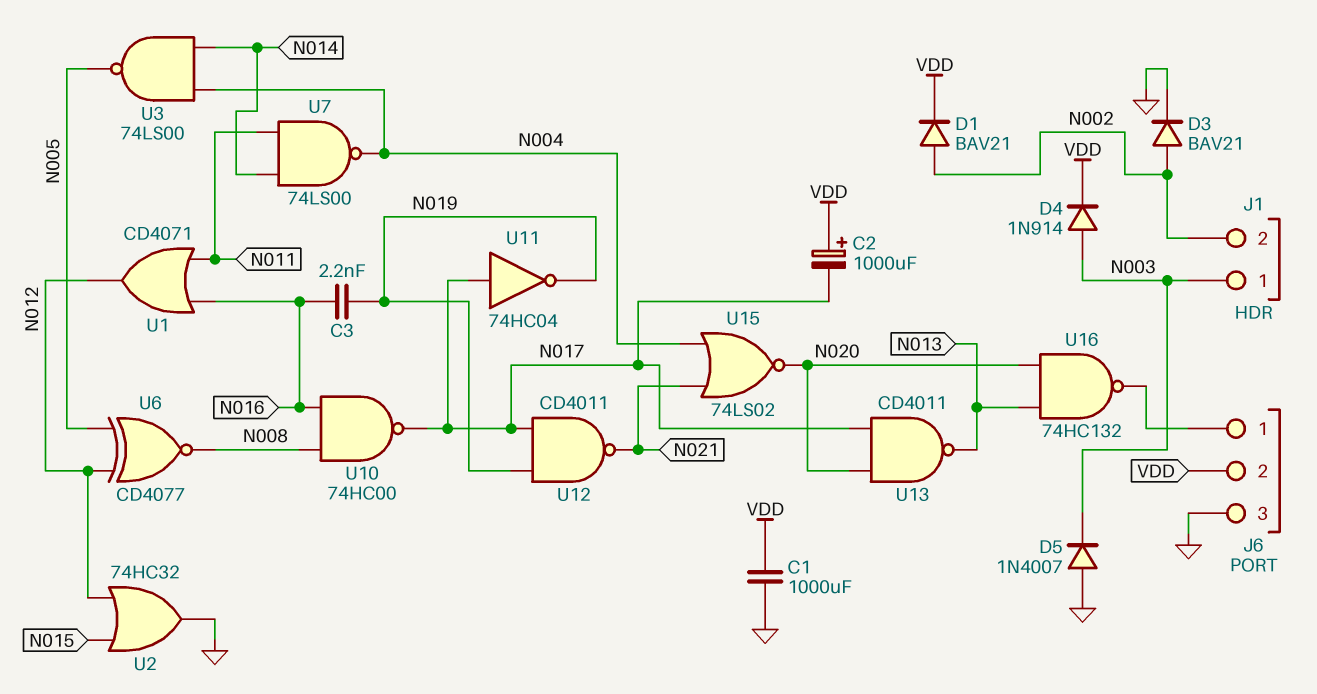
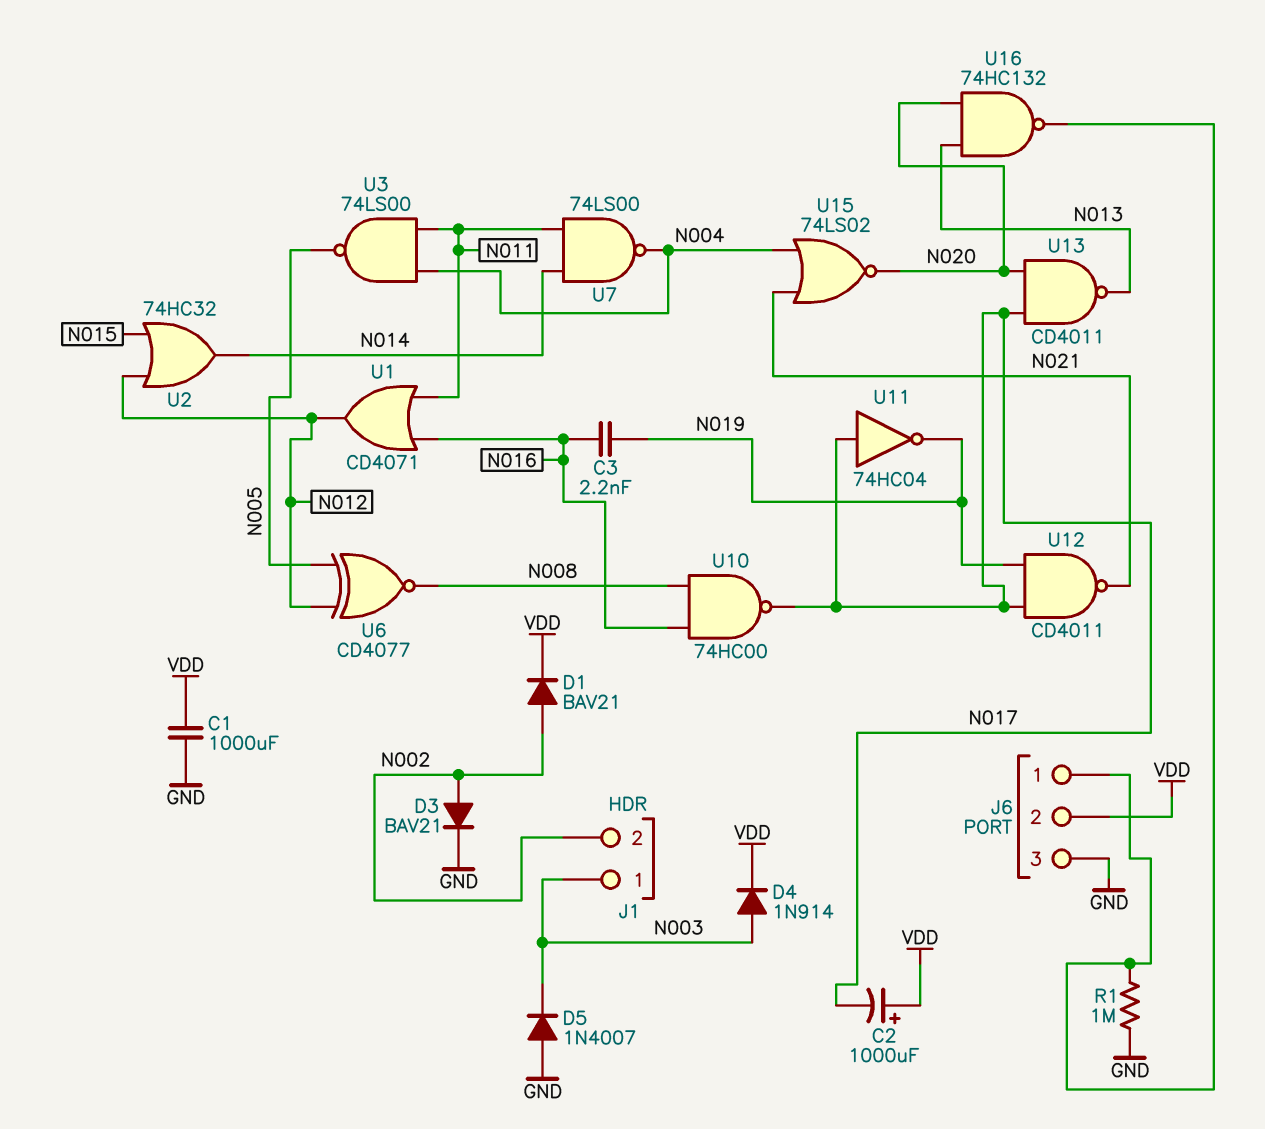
R1: none -> 1M (GND, J6/1)
U2: OR 74HC32 (in N012, in N015, out GND) -> OR 74HC32 (in N012, in N015, out N014)
U3: NAND 74LS00 (in N004, in N014, out N005) -> NAND 74LS00 (in N004, in N011, out N005)

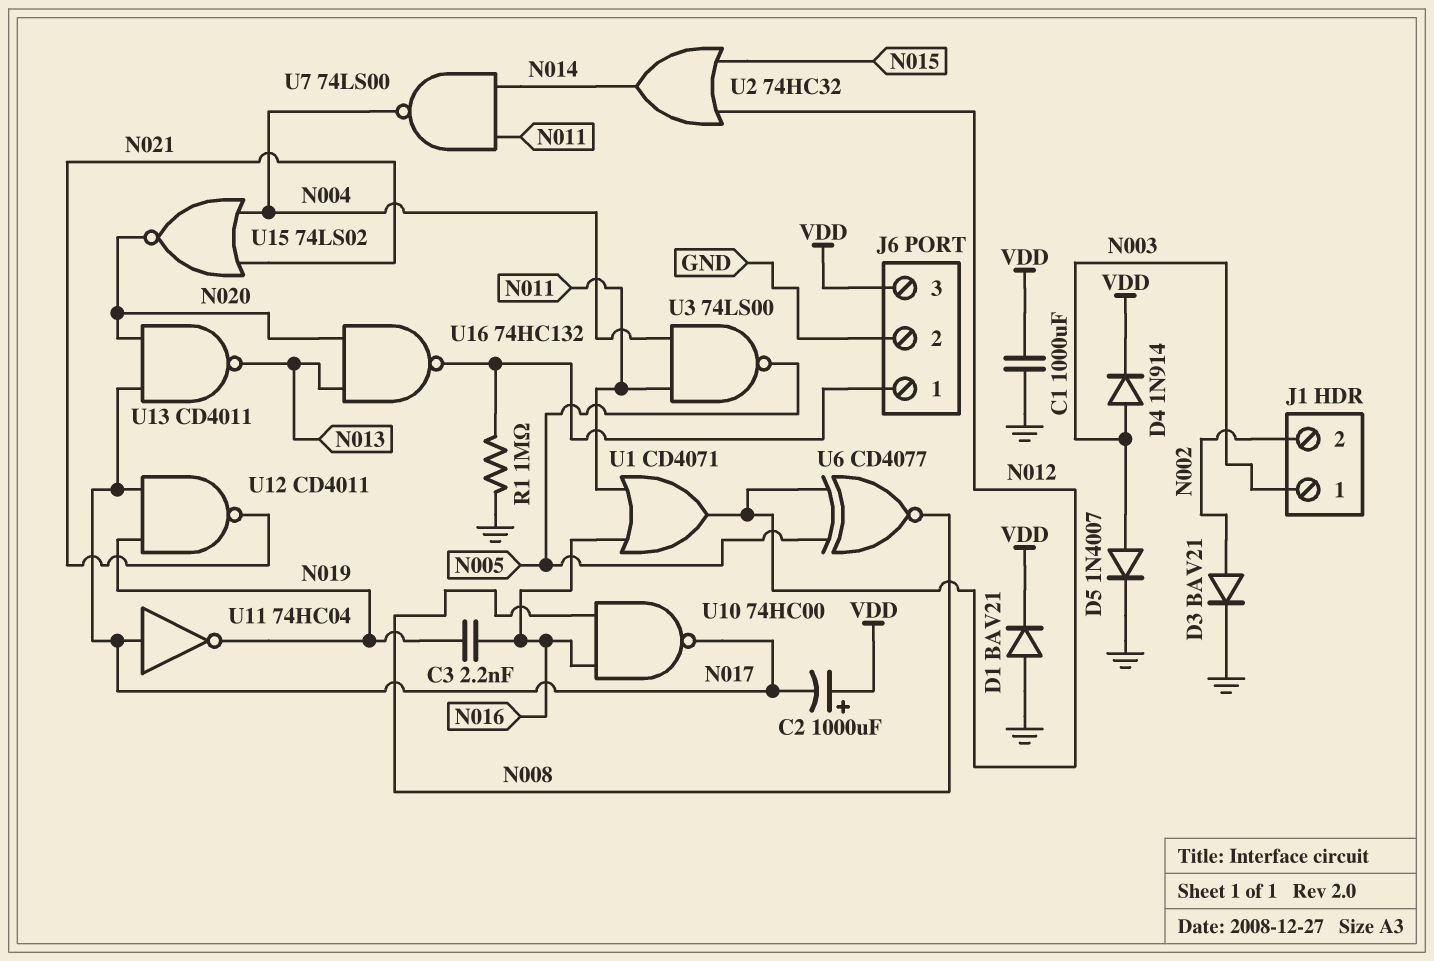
D1: diode BAV21 (A N002, K VDD) -> diode BAV21 (A GND, K VDD)
D5: diode 1N4007 (A GND, K N003) -> diode 1N4007 (A N003, K GND)
J6 pin 2: VDD -> GND
J6 pin 3: GND -> VDD

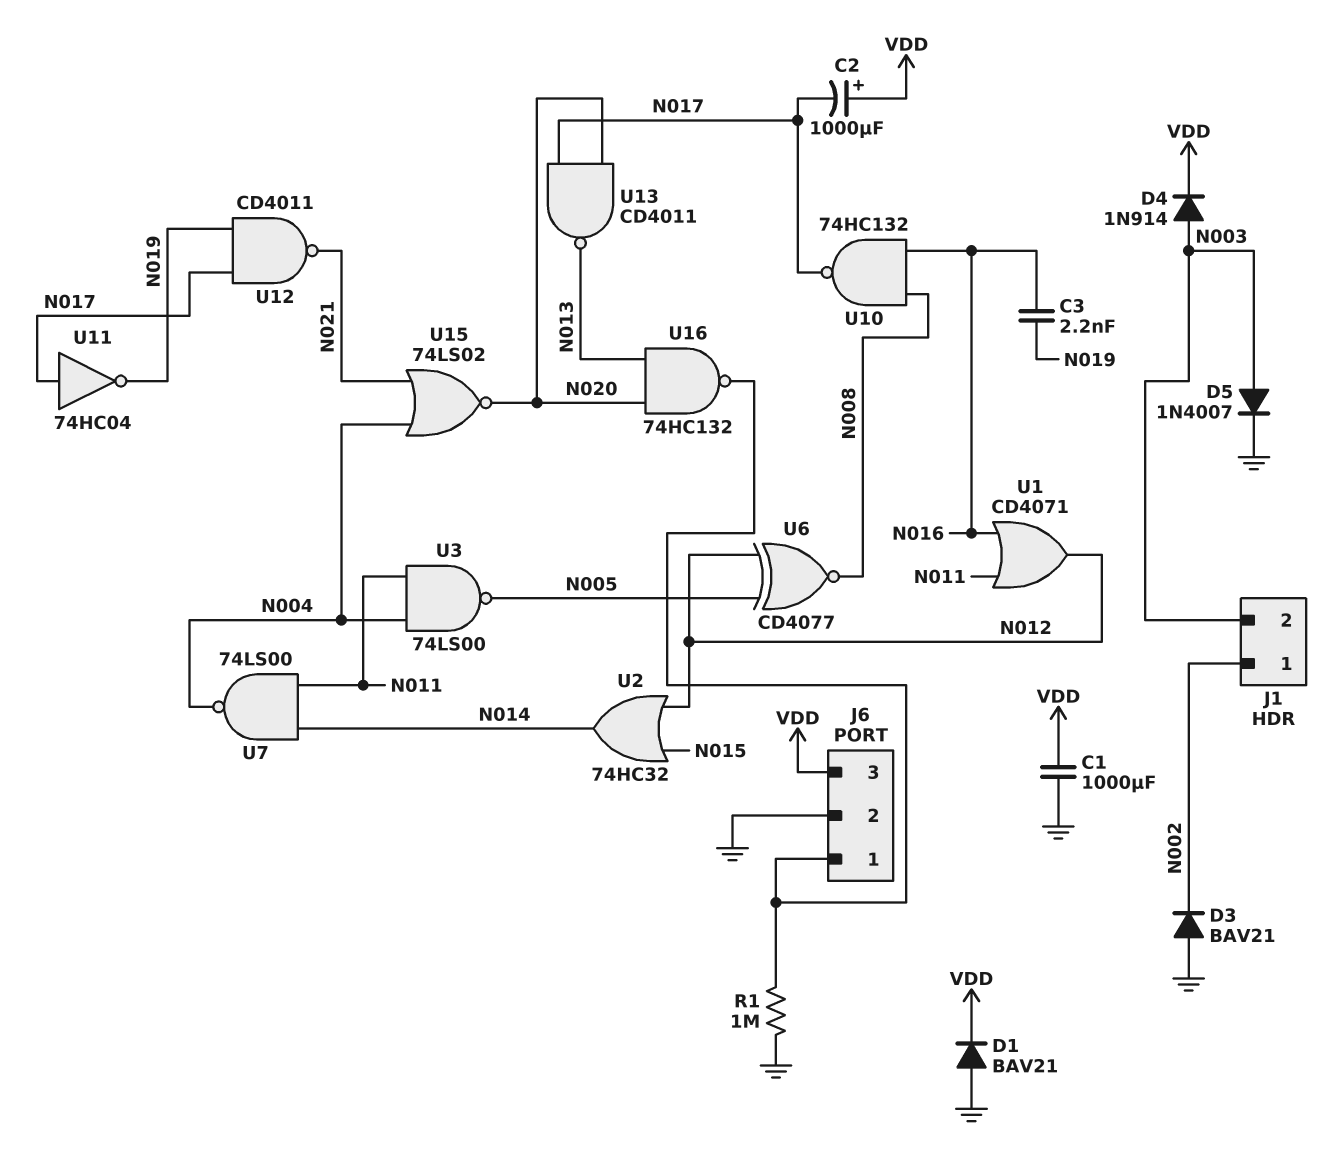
D3: diode BAV21 (A N002, K GND) -> diode BAV21 (A GND, K N002)
J1 pin 1: N003 -> N002
J1 pin 2: N002 -> N003
U10: NAND 74HC00 (in N008, in N016, out N017) -> NAND 74HC132 (in N008, in N016, out N017)

